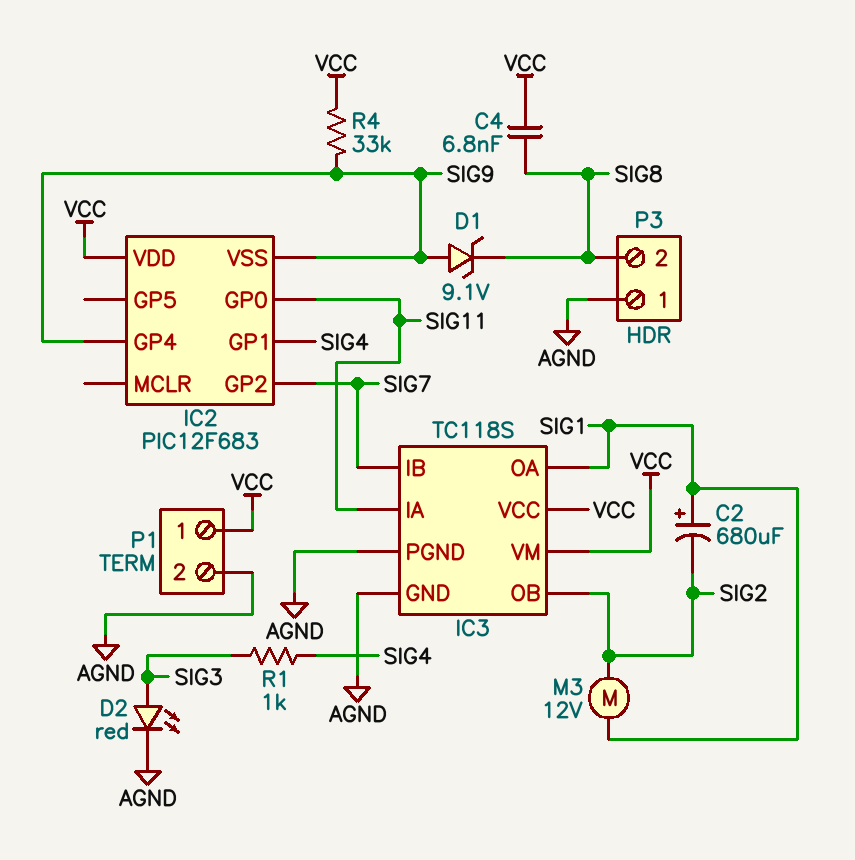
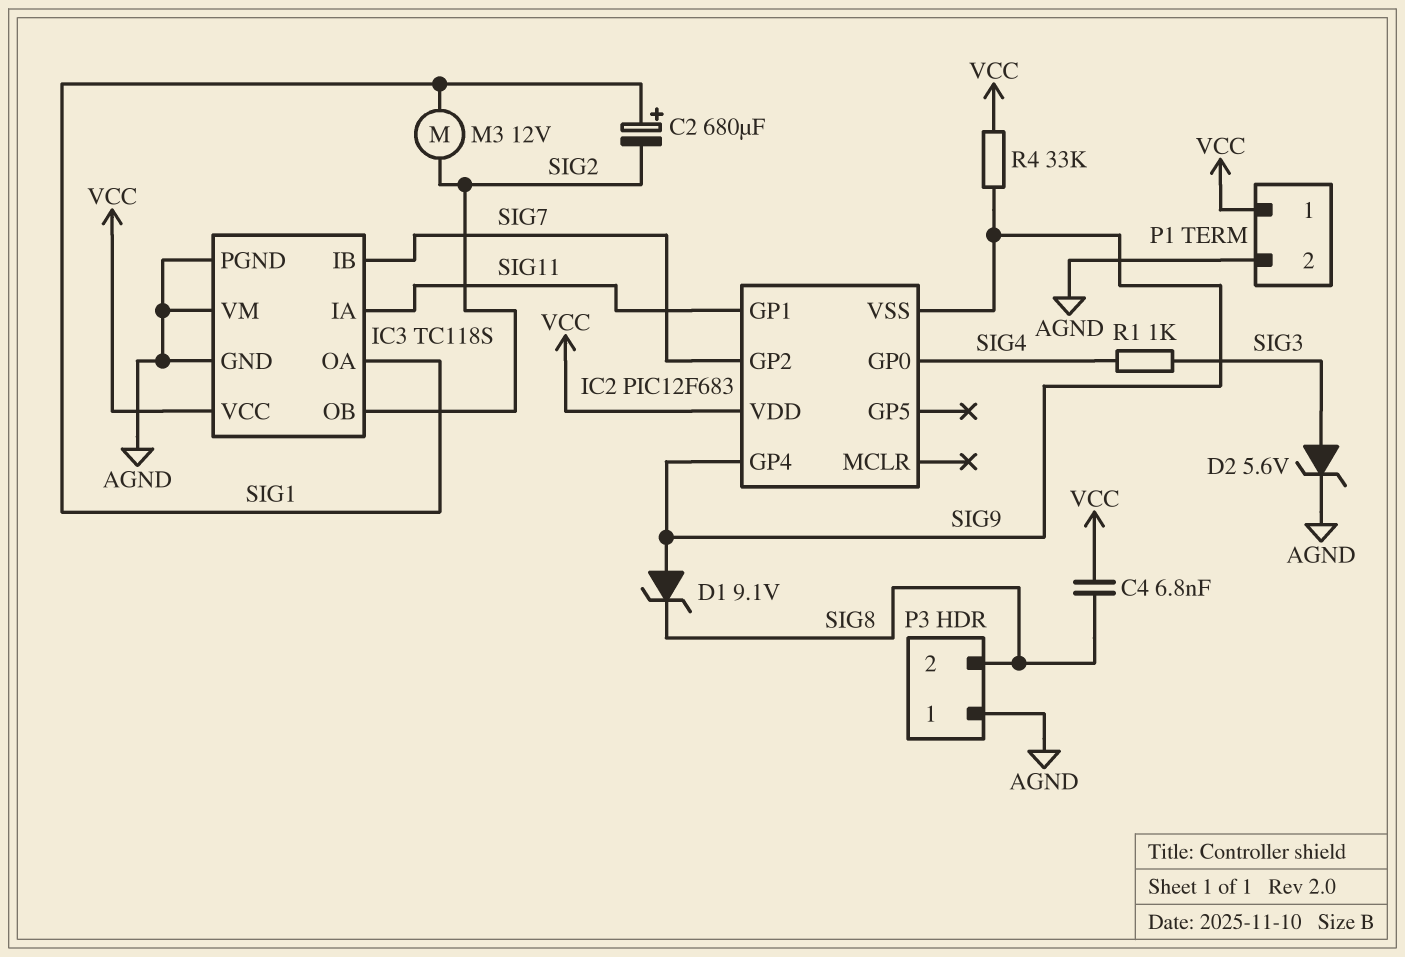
D2: LED red (A SIG3, K AGND) -> zener 5.6V (A SIG3, K AGND)
IC2 pin GP0: SIG11 -> SIG4
IC2 pin GP1: SIG4 -> SIG11
IC3 pin VM: VCC -> AGND

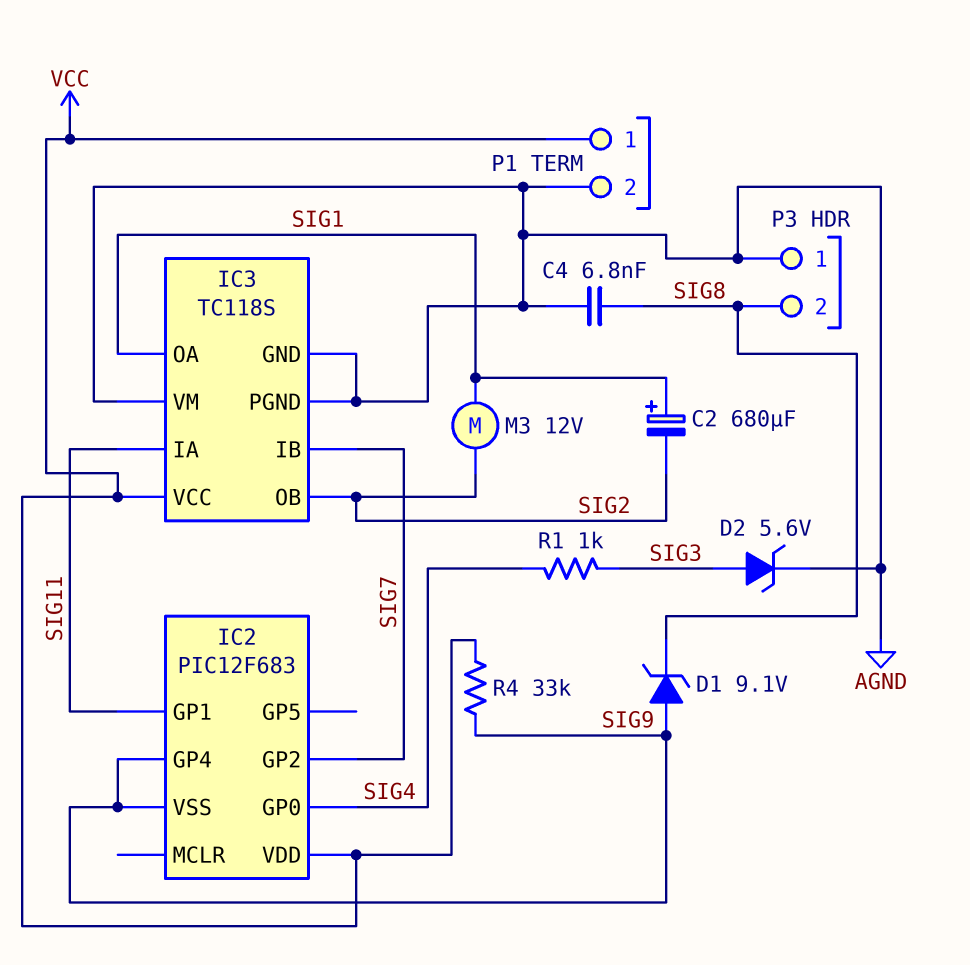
C4: 6.8nF (SIG8, VCC) -> 6.8nF (AGND, SIG8)

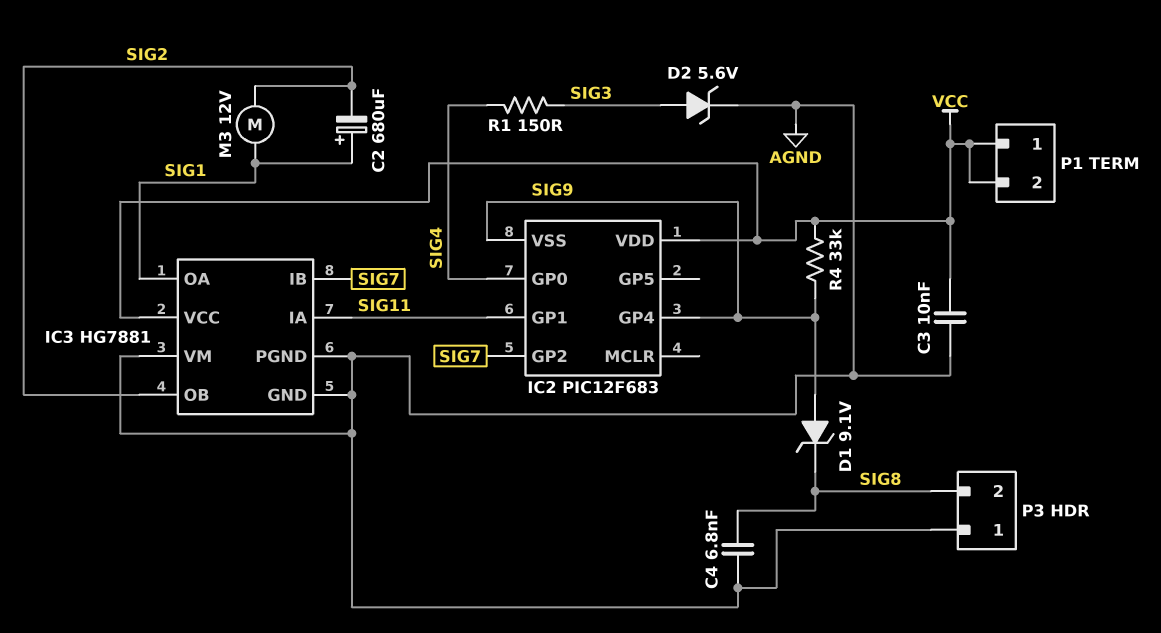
C3: none -> 10nF (AGND, VCC)
IC3: TC118S -> HG7881
P1 pin 2: AGND -> VCC
R1: 1k (SIG3, SIG4) -> 150 (SIG3, SIG4)

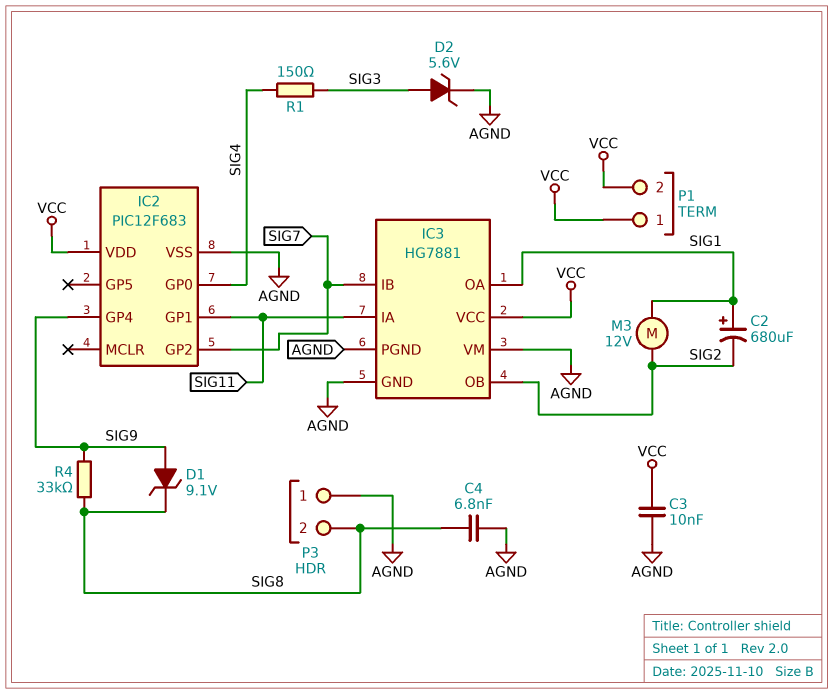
IC2 pin VSS: SIG9 -> AGND
R4: 33k (SIG9, VCC) -> 33k (SIG8, SIG9)

